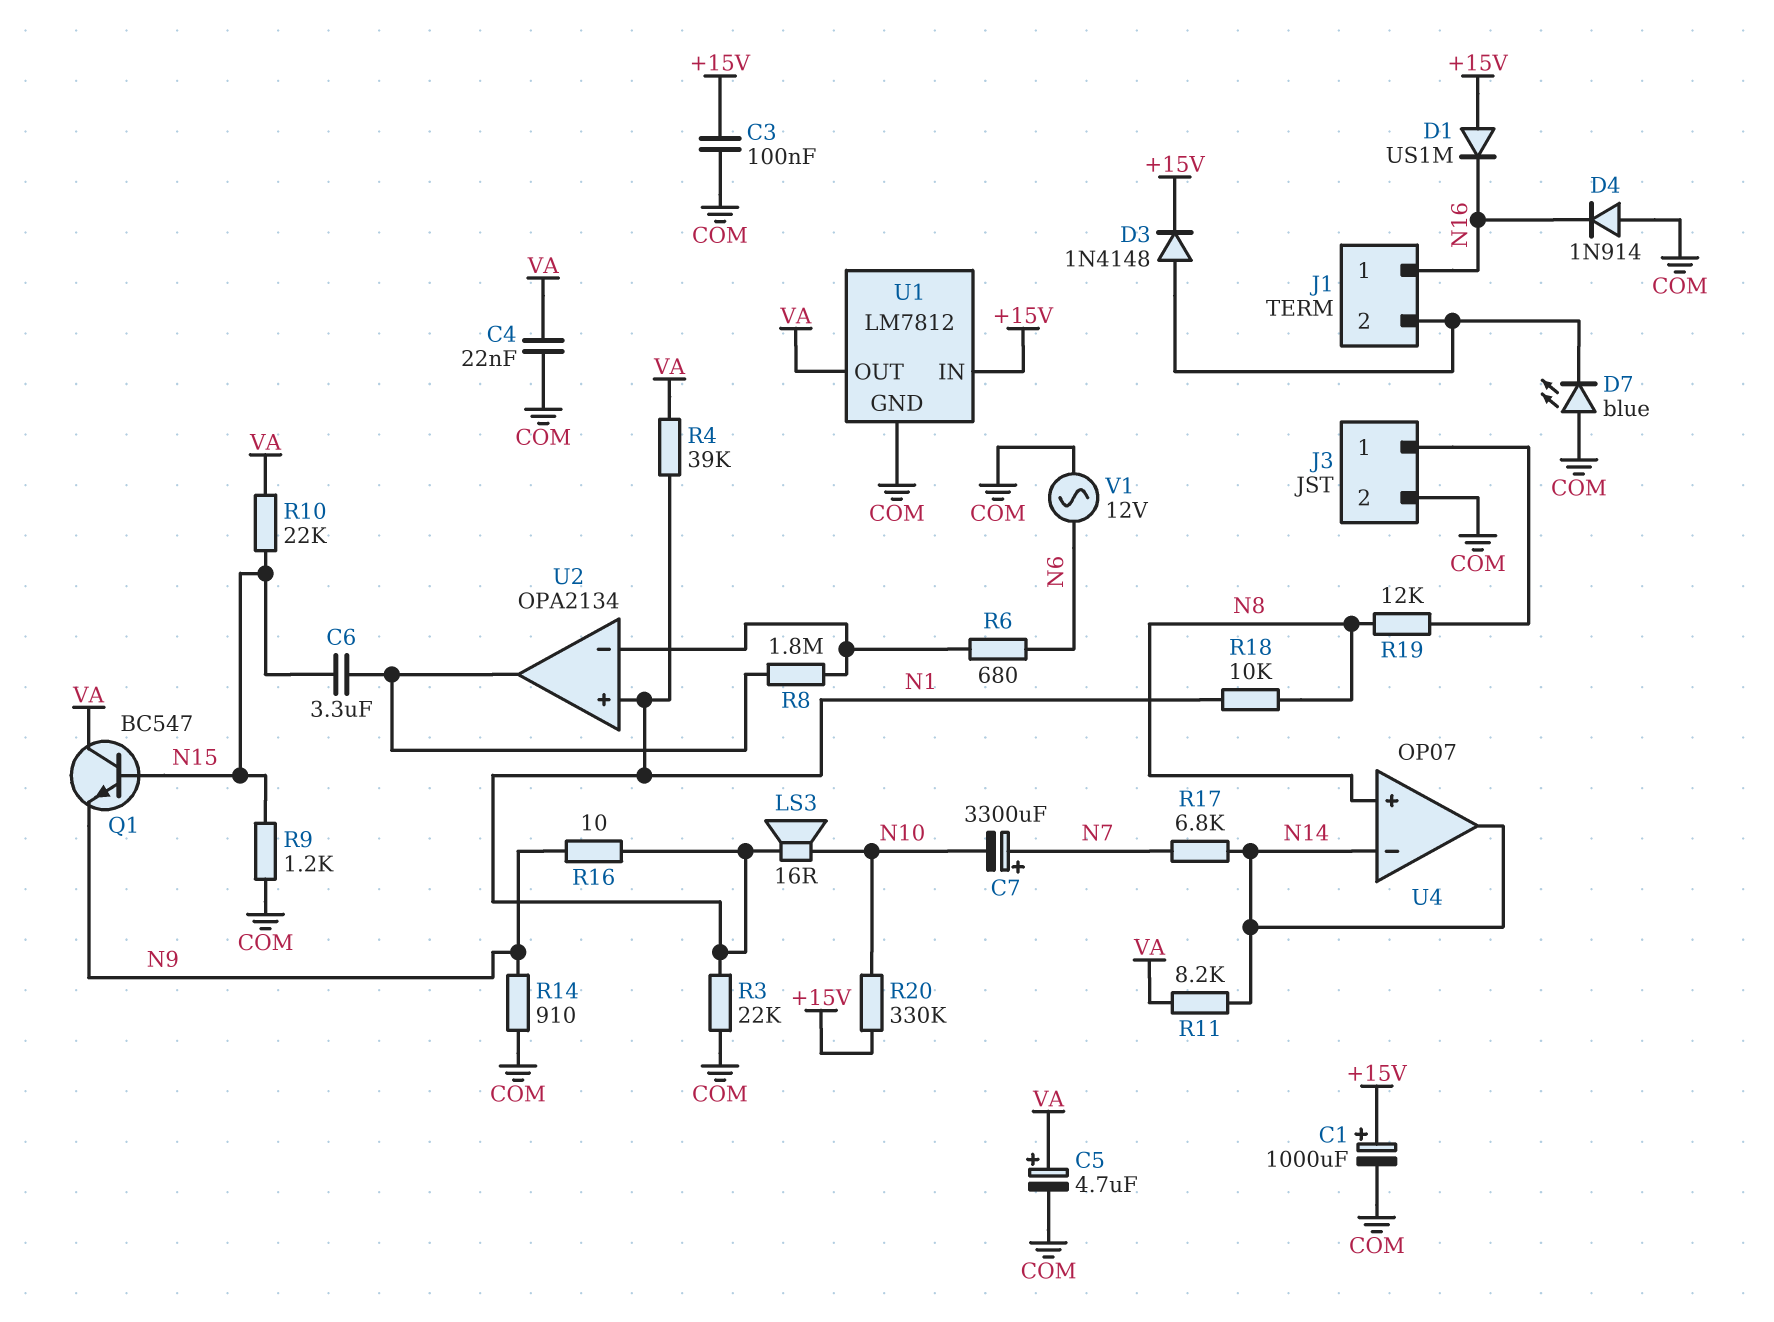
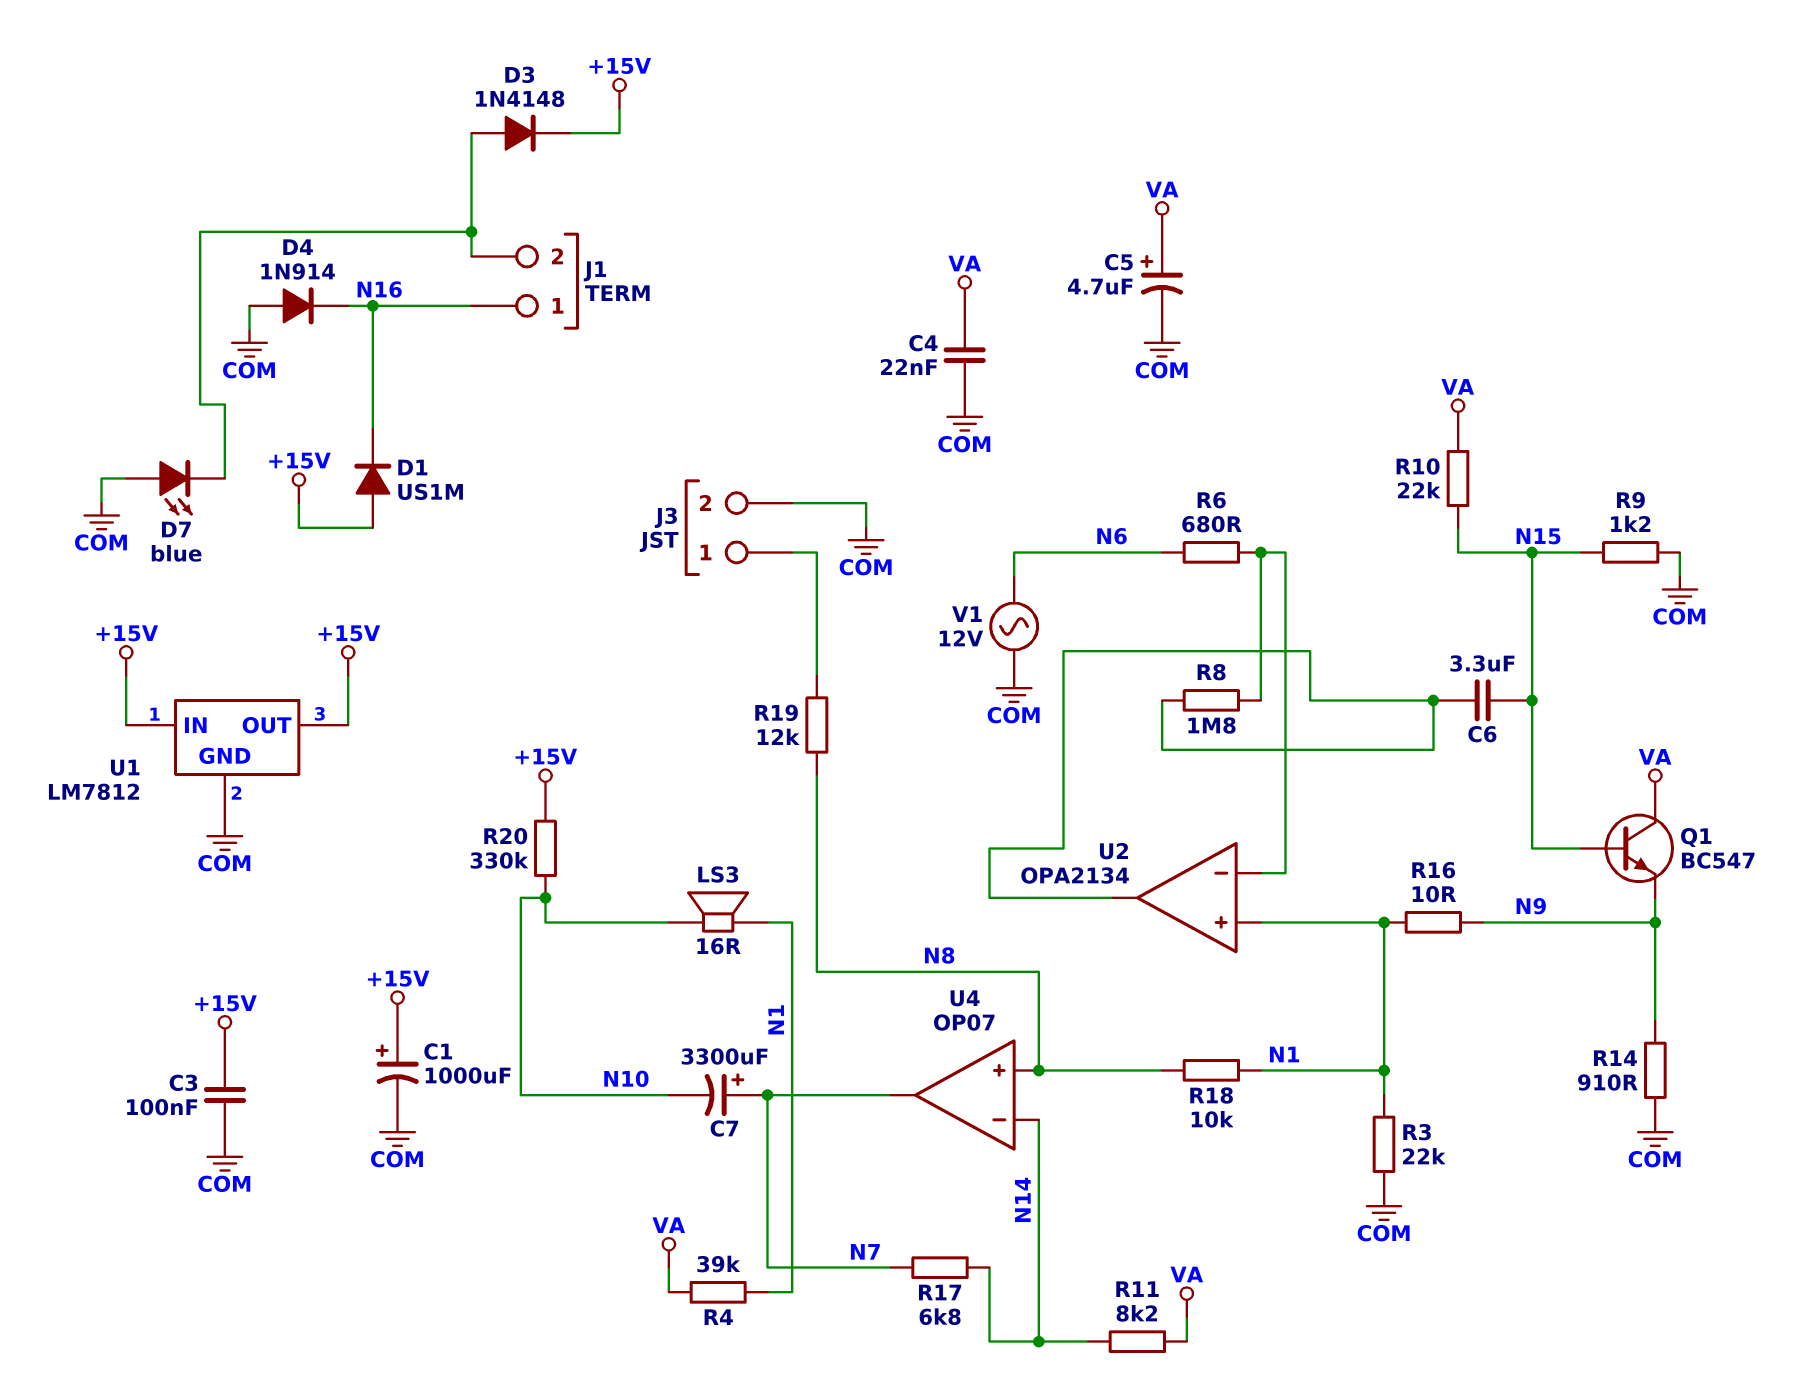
U1 pin OUT: VA -> +15V
U4 pin out: N14 -> N7

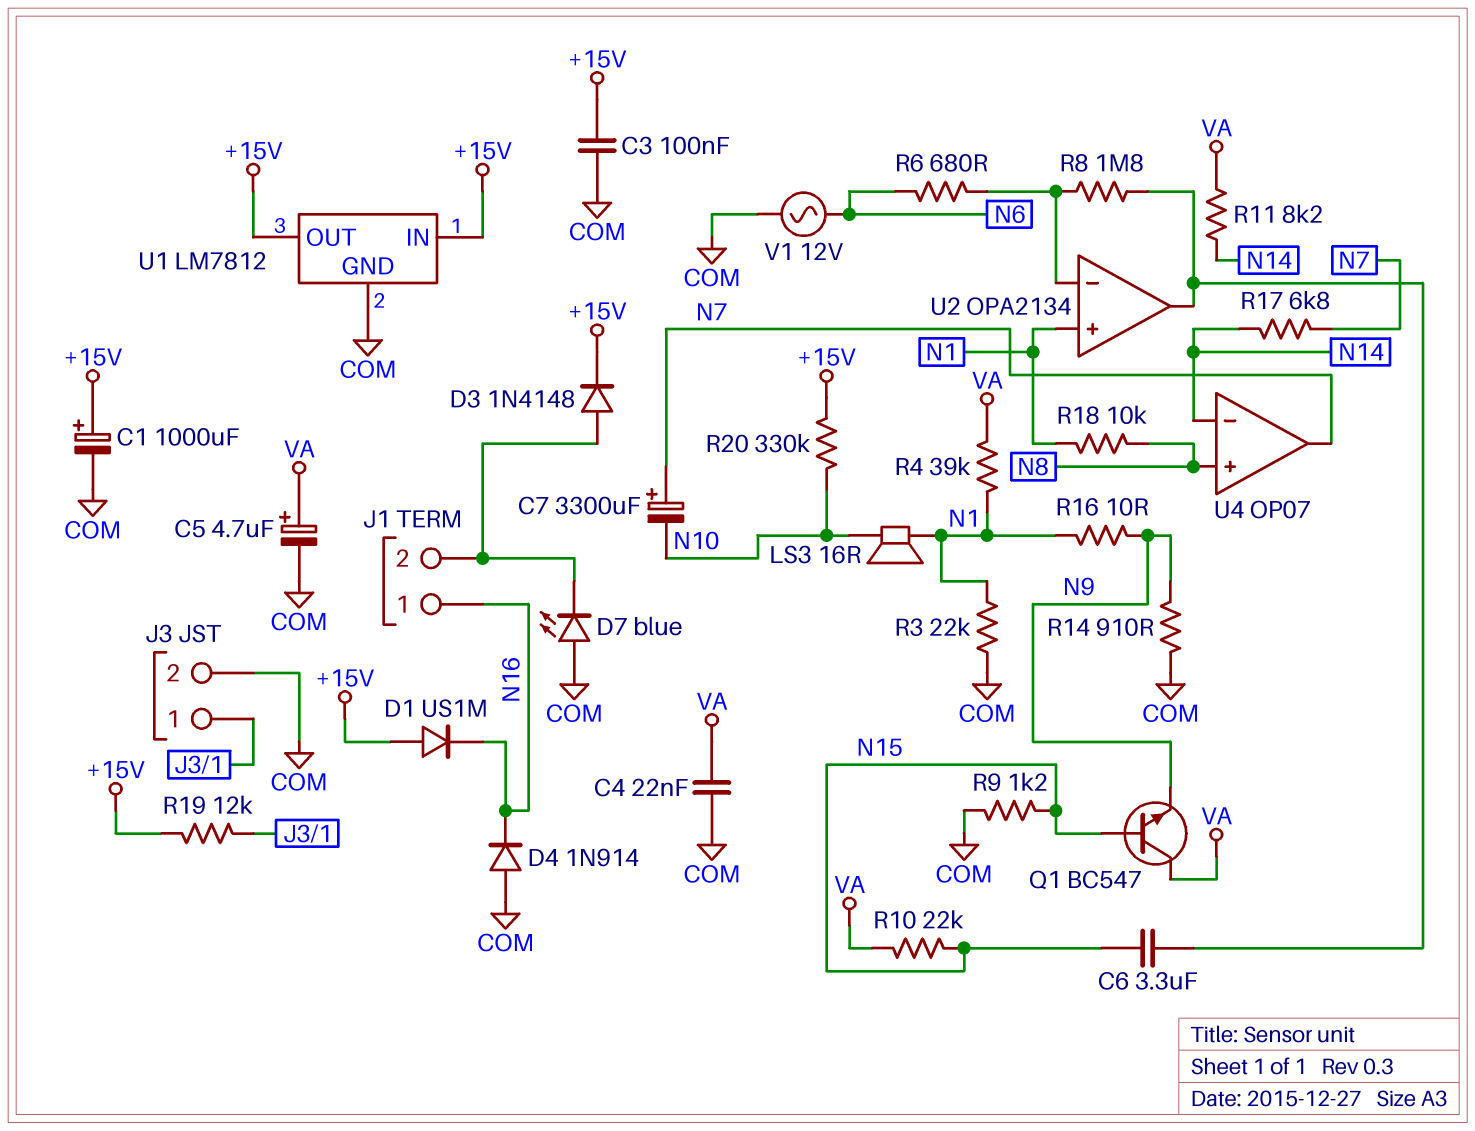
R19: 12k (J3/1, N8) -> 12k (+15V, J3/1)

